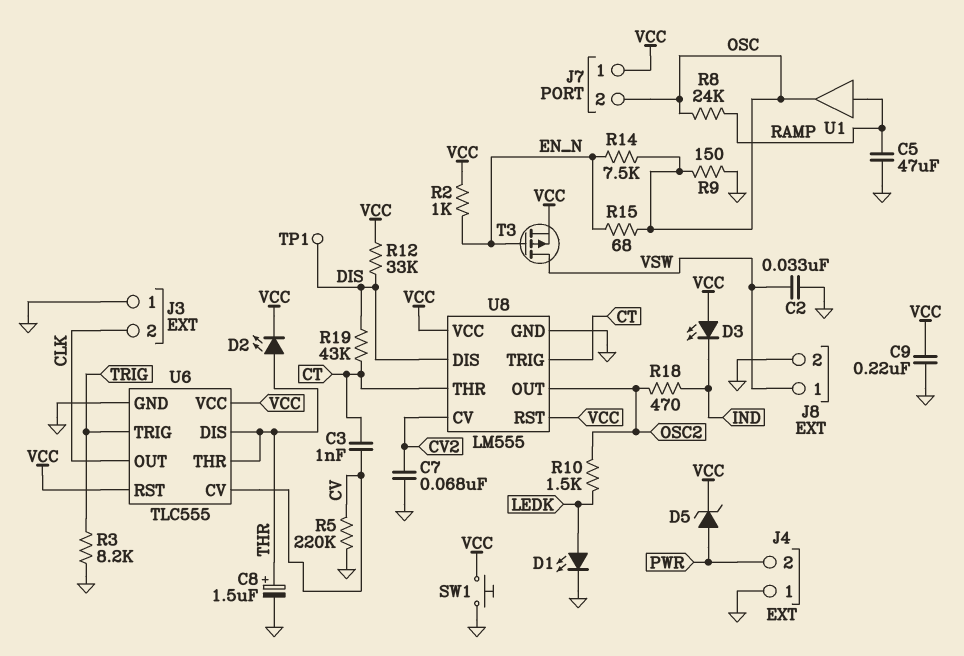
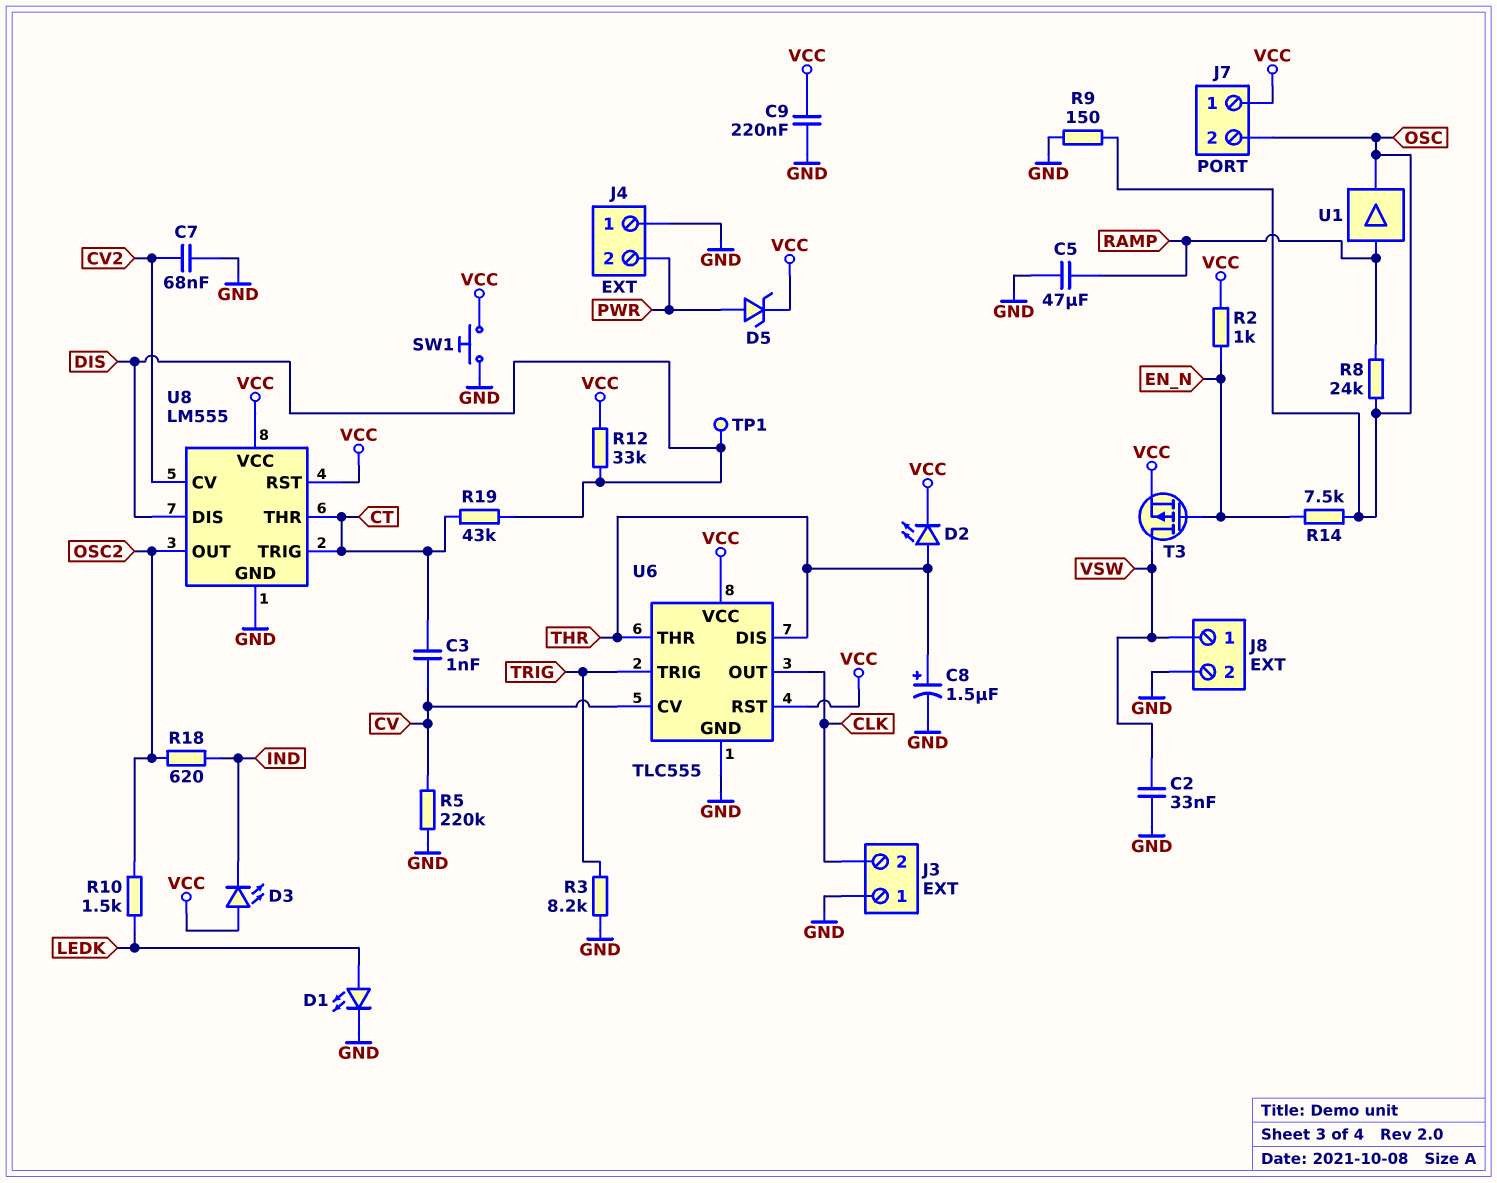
R15: 68 (EN_N, OSC) -> none
R18: 470 (IND, OSC2) -> 620 (IND, OSC2)

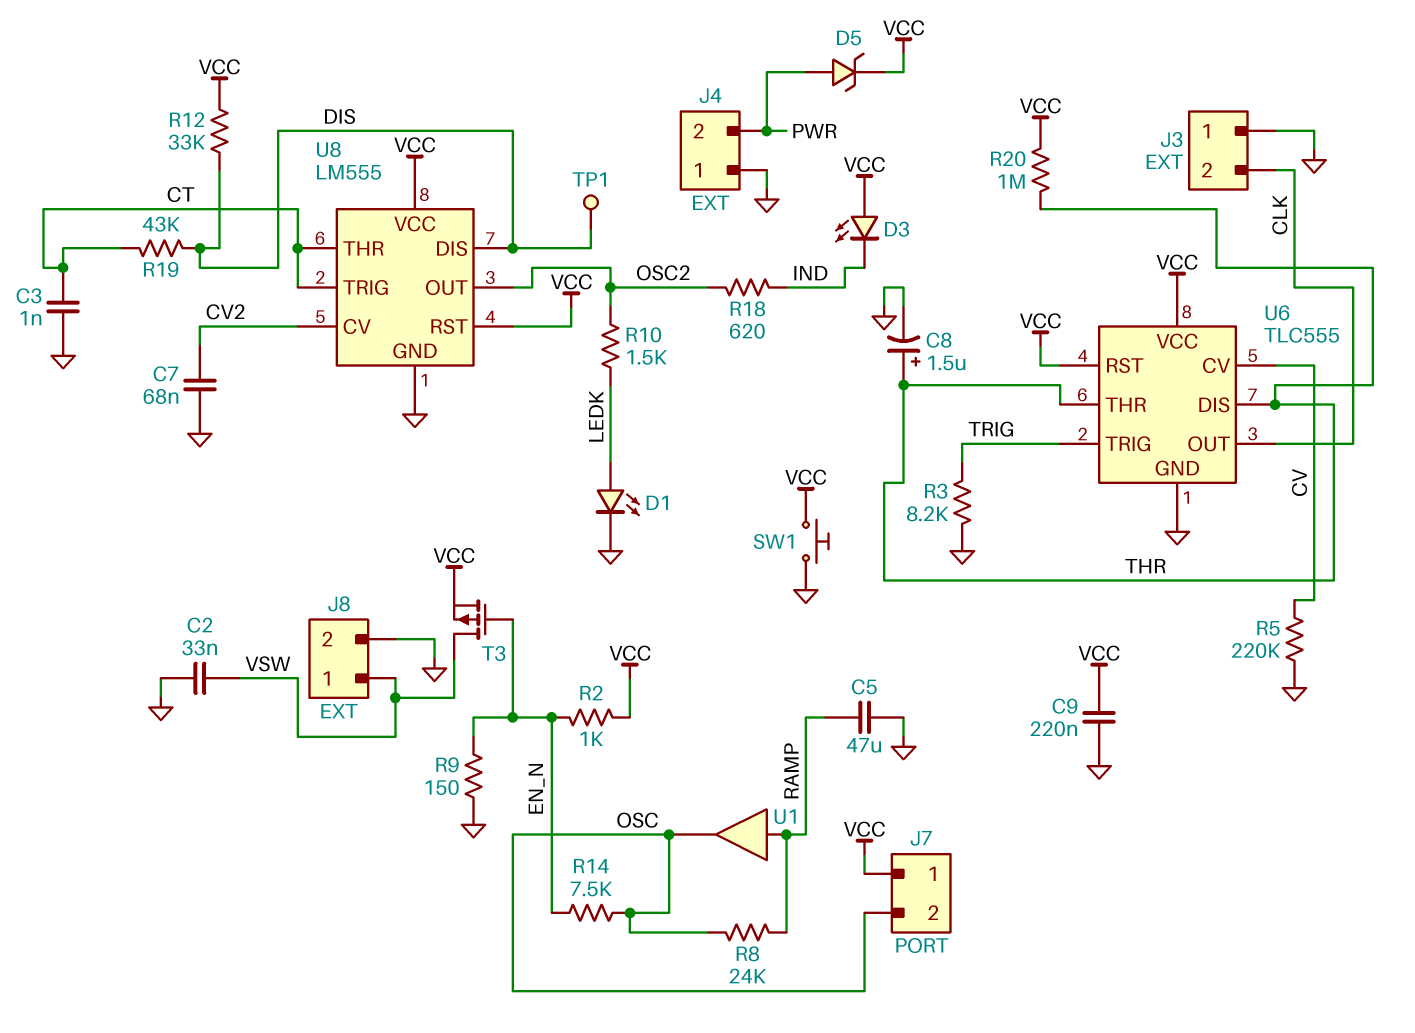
C3: 1nF (CT, CV) -> 1nF (CT, GND)
D2: LED (A THR, K VCC) -> none
R9: 150 (GND, OSC) -> 150 (EN_N, GND)
R20: none -> 1M (THR, VCC)

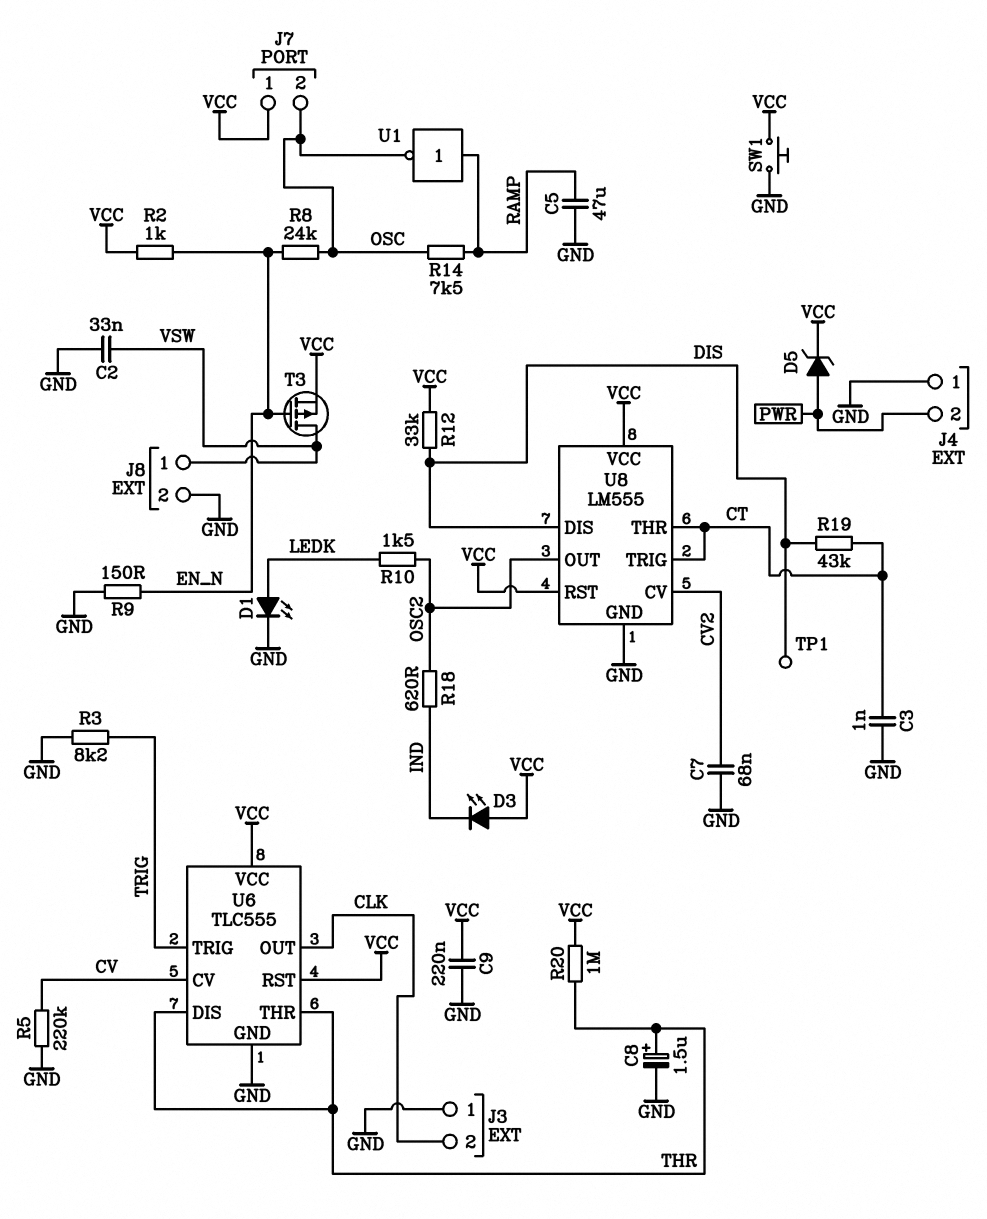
R8: 24k (OSC, RAMP) -> 24k (EN_N, OSC)
R14: 7.5k (EN_N, OSC) -> 7.5k (OSC, RAMP)
U1: buffer (in RAMP, out OSC) -> NOT (in RAMP, out OSC)

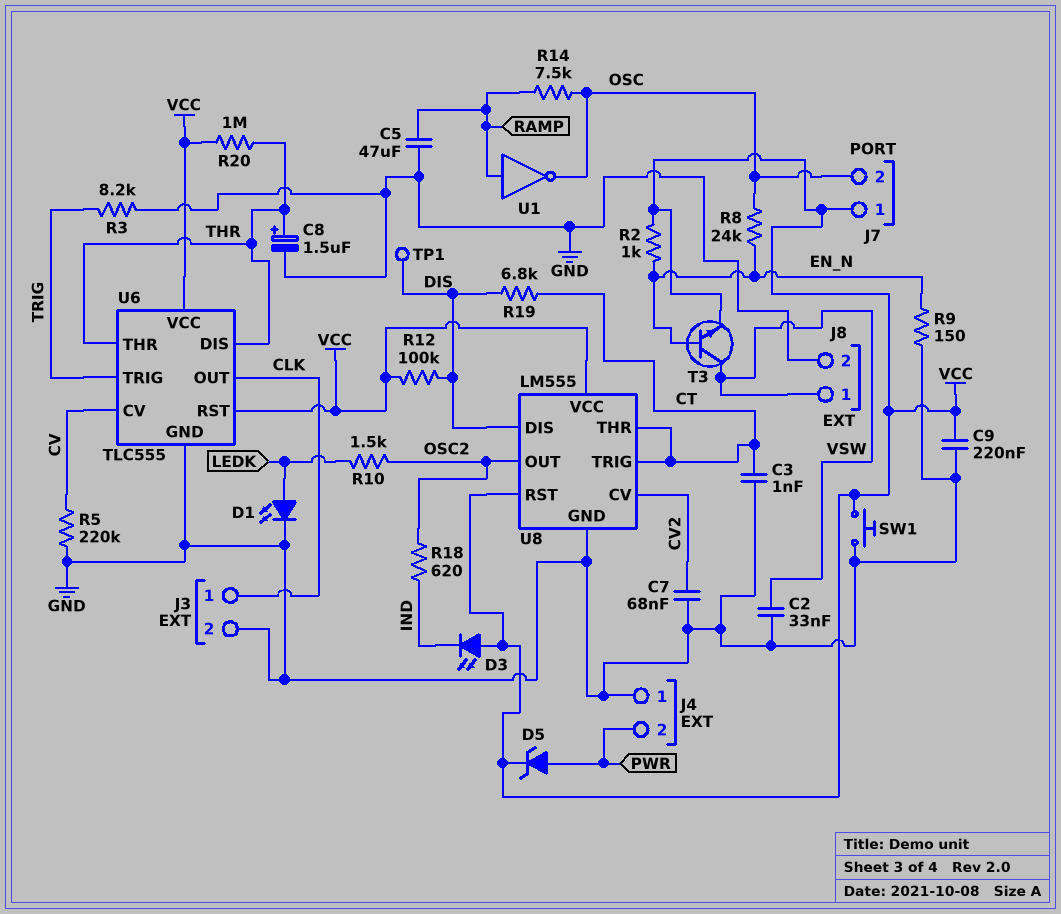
J3 pin 1: GND -> CLK
J3 pin 2: CLK -> GND
R12: 33k (DIS, VCC) -> 100k (DIS, VCC)
R19: 43k (CT, DIS) -> 6.8k (CT, DIS)
T3: PMOS (G EN_N, D VSW, S VCC) -> NPN (B EN_N, C VSW, E VCC)

